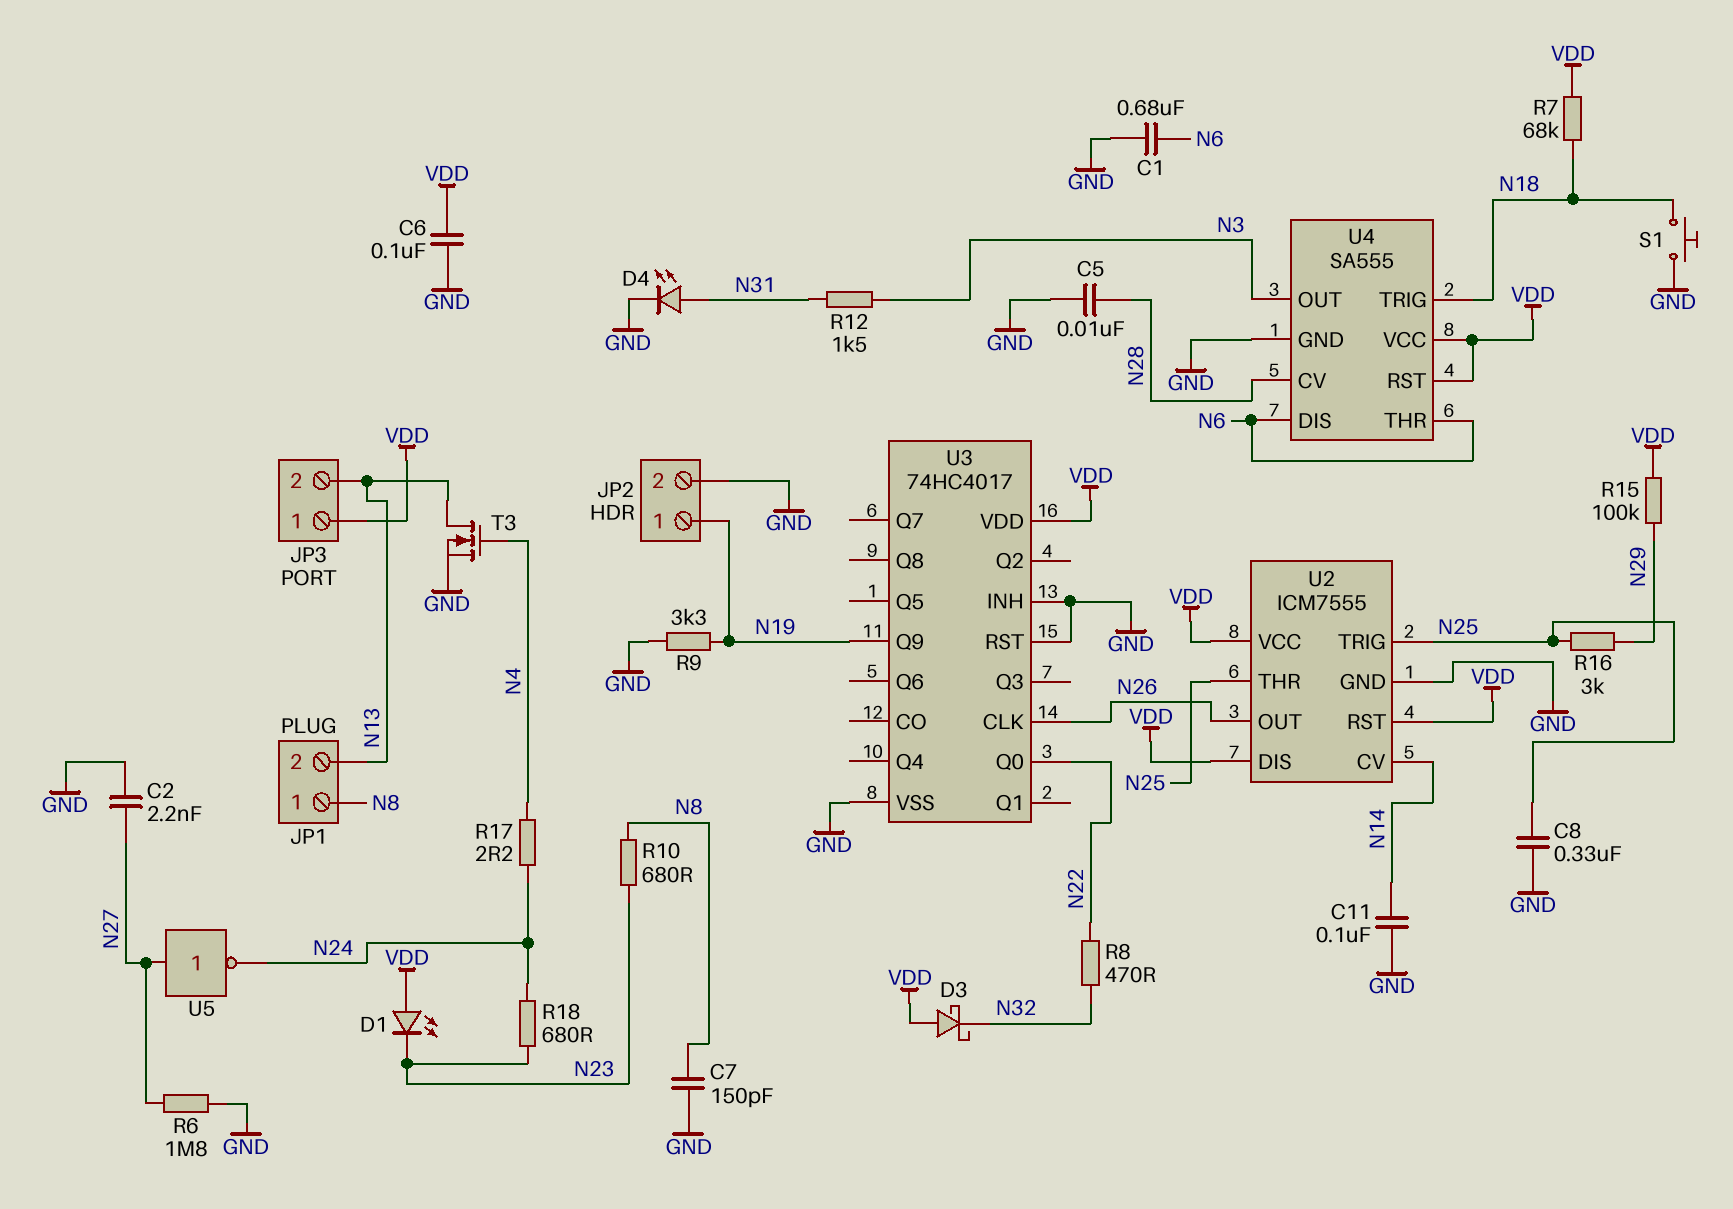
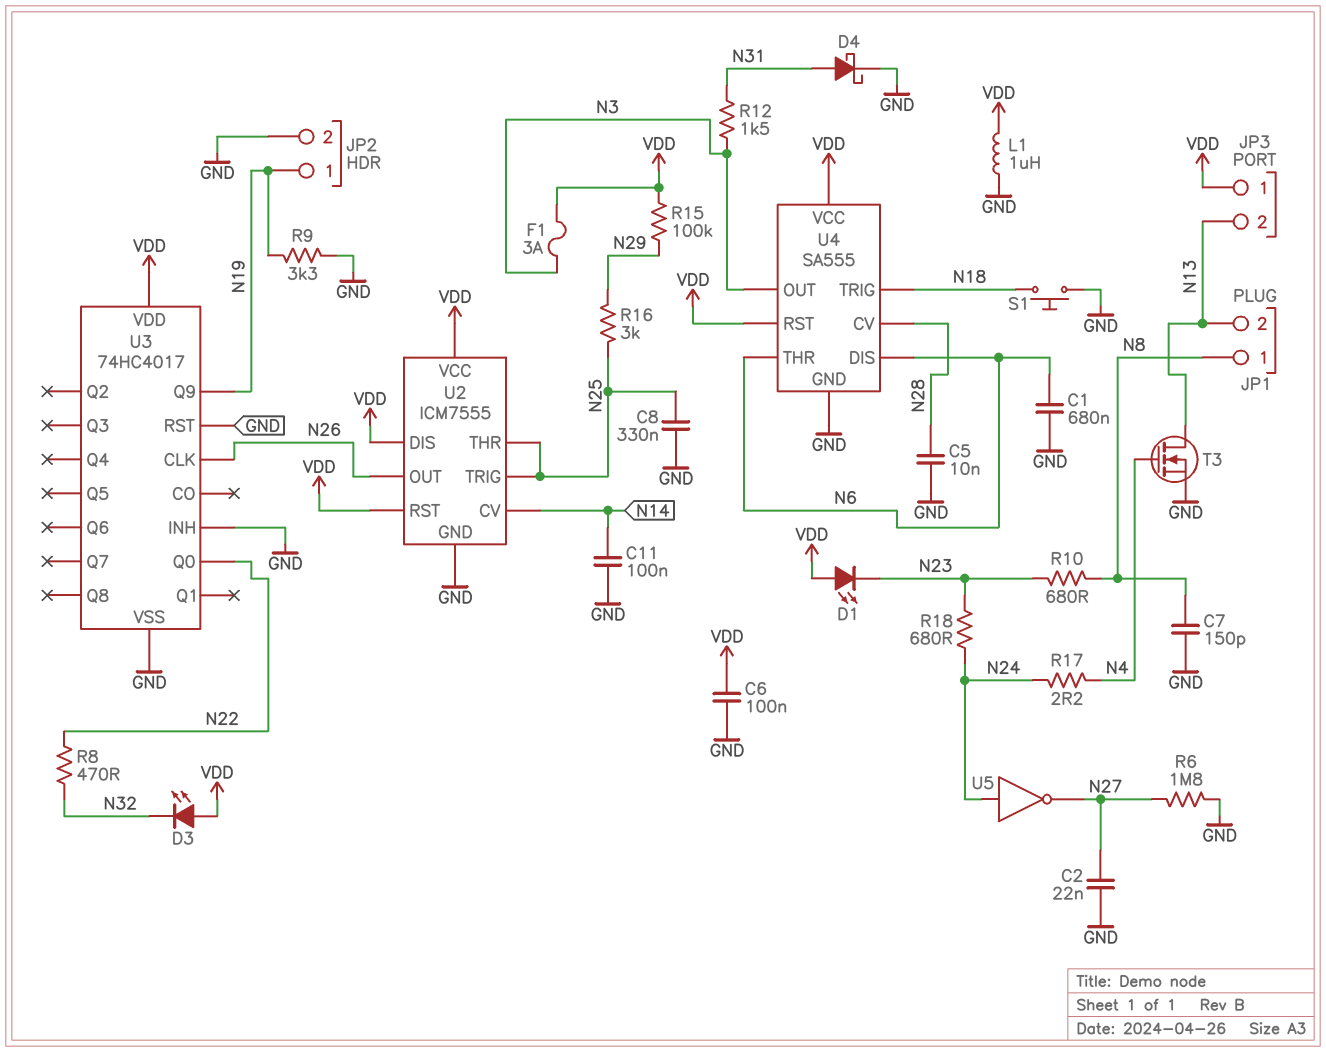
C2: 2.2nF (GND, N27) -> 22nF (GND, N27)
D3: schottky (A VDD, K N32) -> LED (A VDD, K N32)
D4: LED (A N31, K GND) -> schottky (A N31, K GND)
F1: none -> 3A (N3, VDD)
L1: none -> 1uH (GND, VDD)
R7: 68k (N18, VDD) -> none
U5: NOT (in N27, out N24) -> NOT (in N24, out N27)

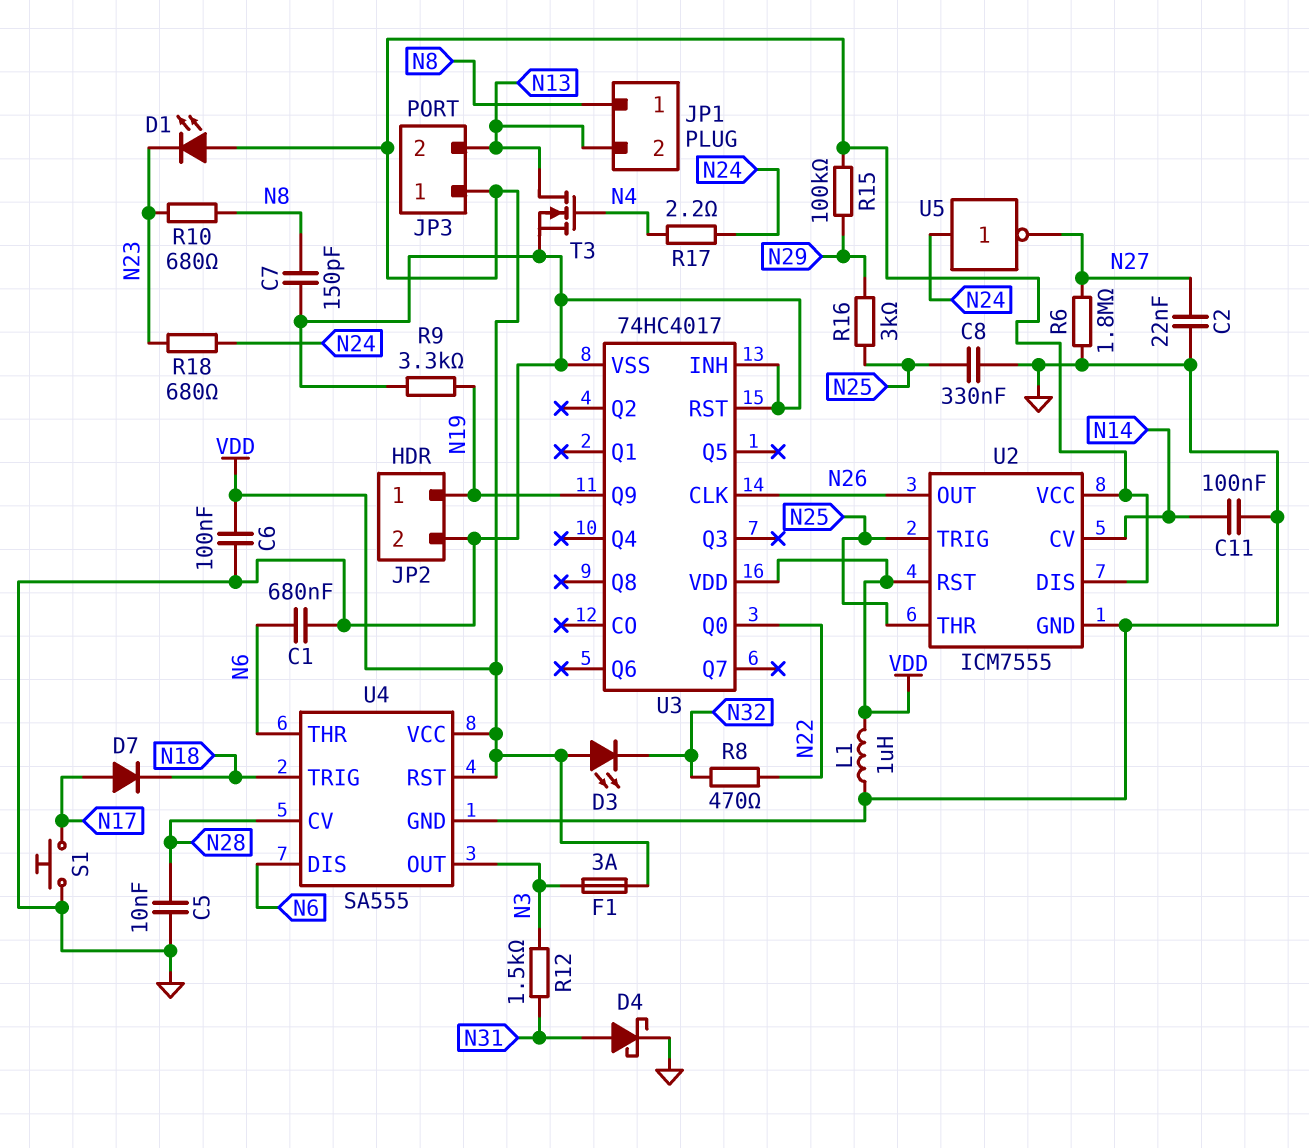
D7: none -> diode (A N17, K N18)
S1: button (GND, N18) -> button (GND, N17)

